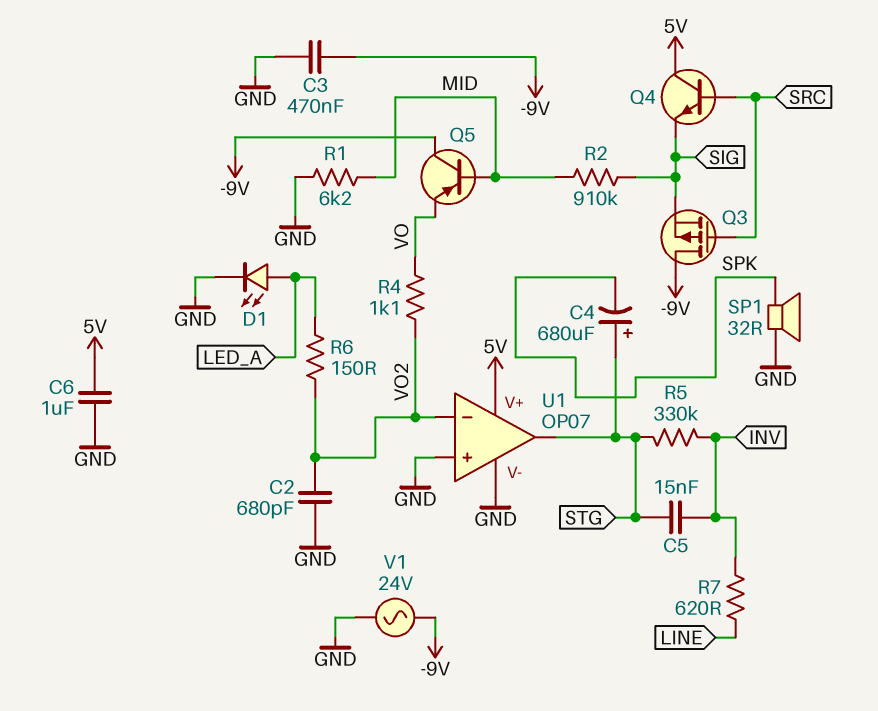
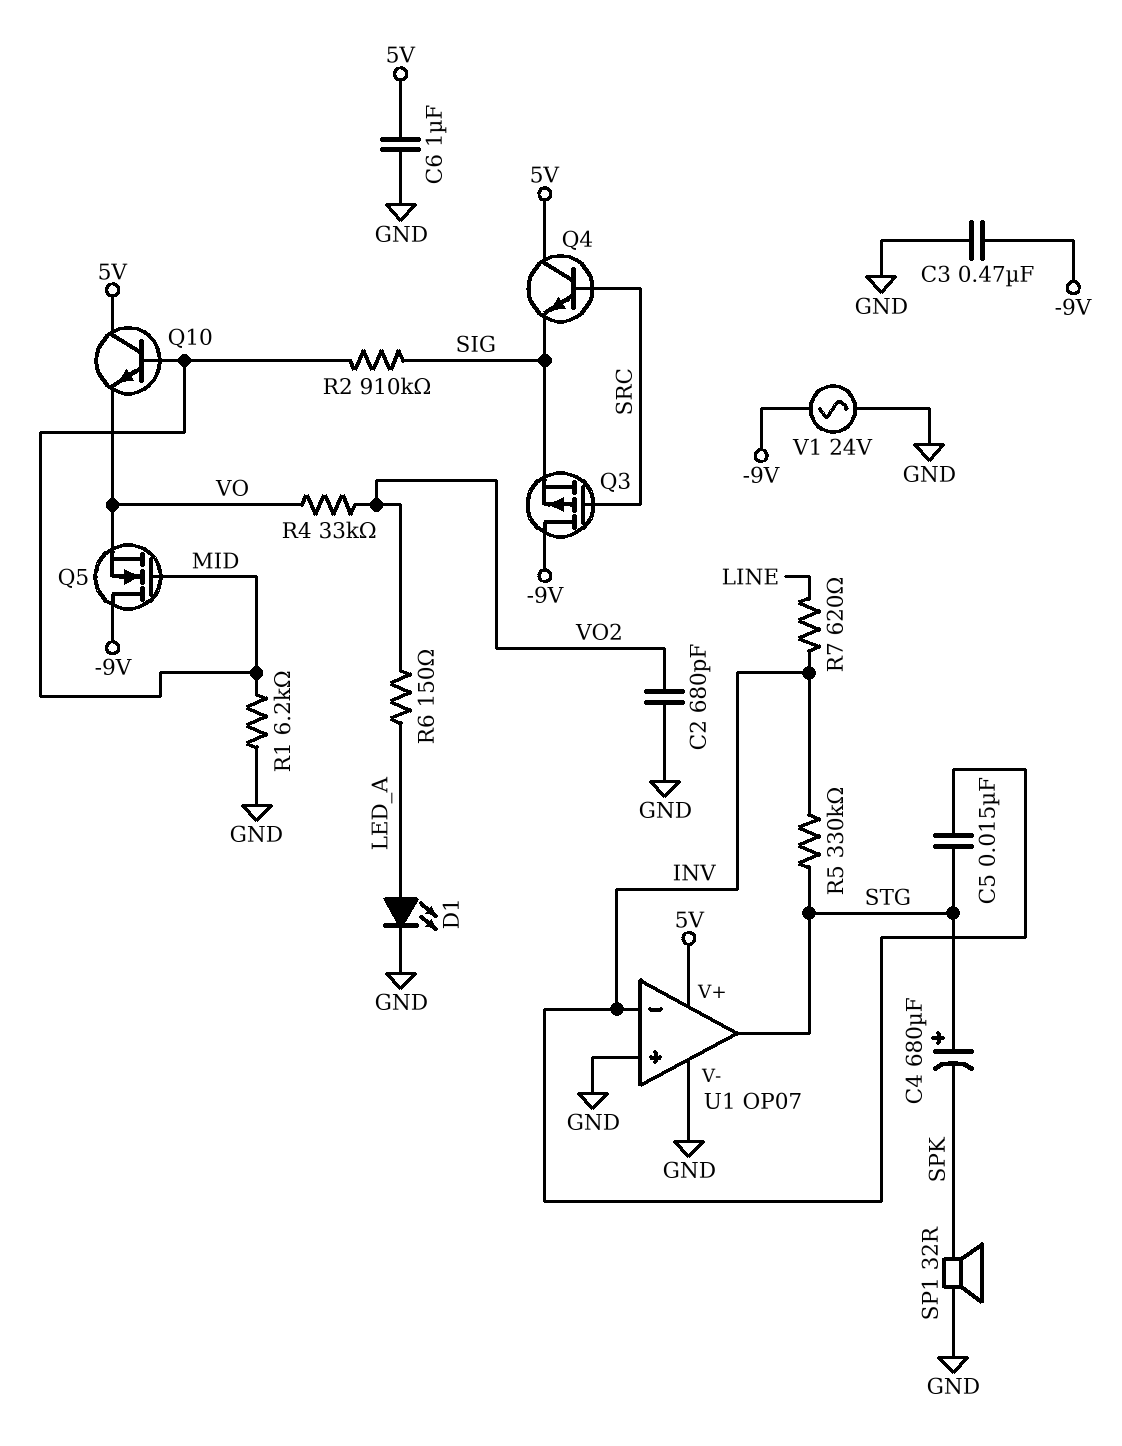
Q5: PNP (B MID, C -9V, E VO) -> NMOS (G MID, D -9V, S VO)
Q10: none -> NPN (B MID, C 5V, E VO)
R4: 1.1k (VO, VO2) -> 33k (VO, VO2)
U1 pin in-: VO2 -> INV

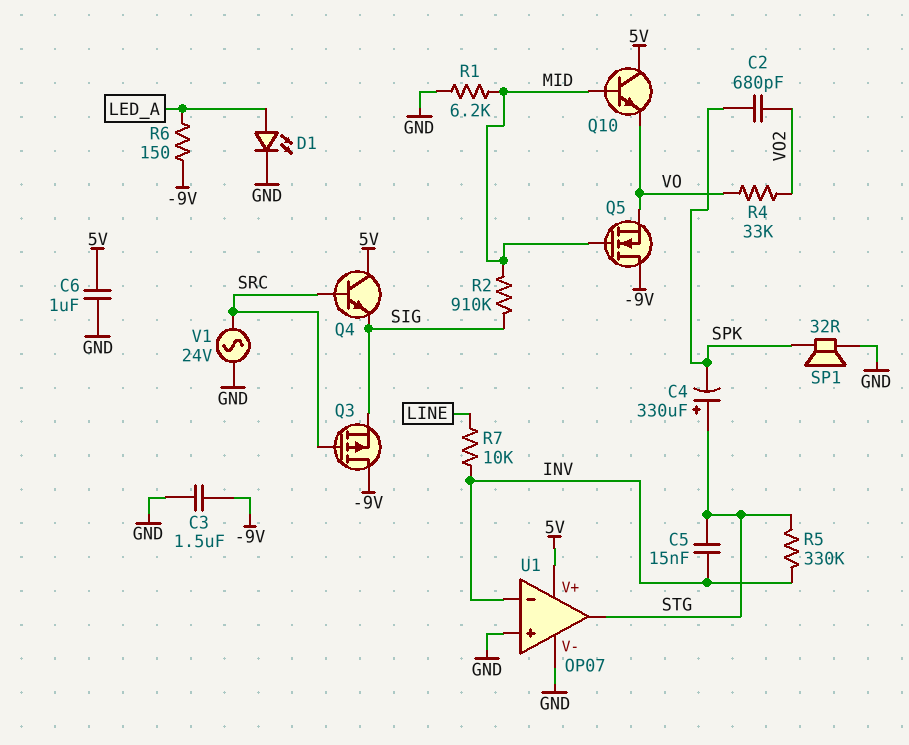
C2: 680pF (GND, VO2) -> 680pF (SPK, VO2)
C3: 470nF (-9V, GND) -> 1.5uF (-9V, GND)
C4: 680uF (plus STG, minus SPK) -> 330uF (plus STG, minus SPK)
R6: 150 (LED_A, VO2) -> 150 (-9V, LED_A)
R7: 620 (INV, LINE) -> 10k (INV, LINE)
V1: AC 24V (-9V, GND) -> AC 24V (GND, SRC)

